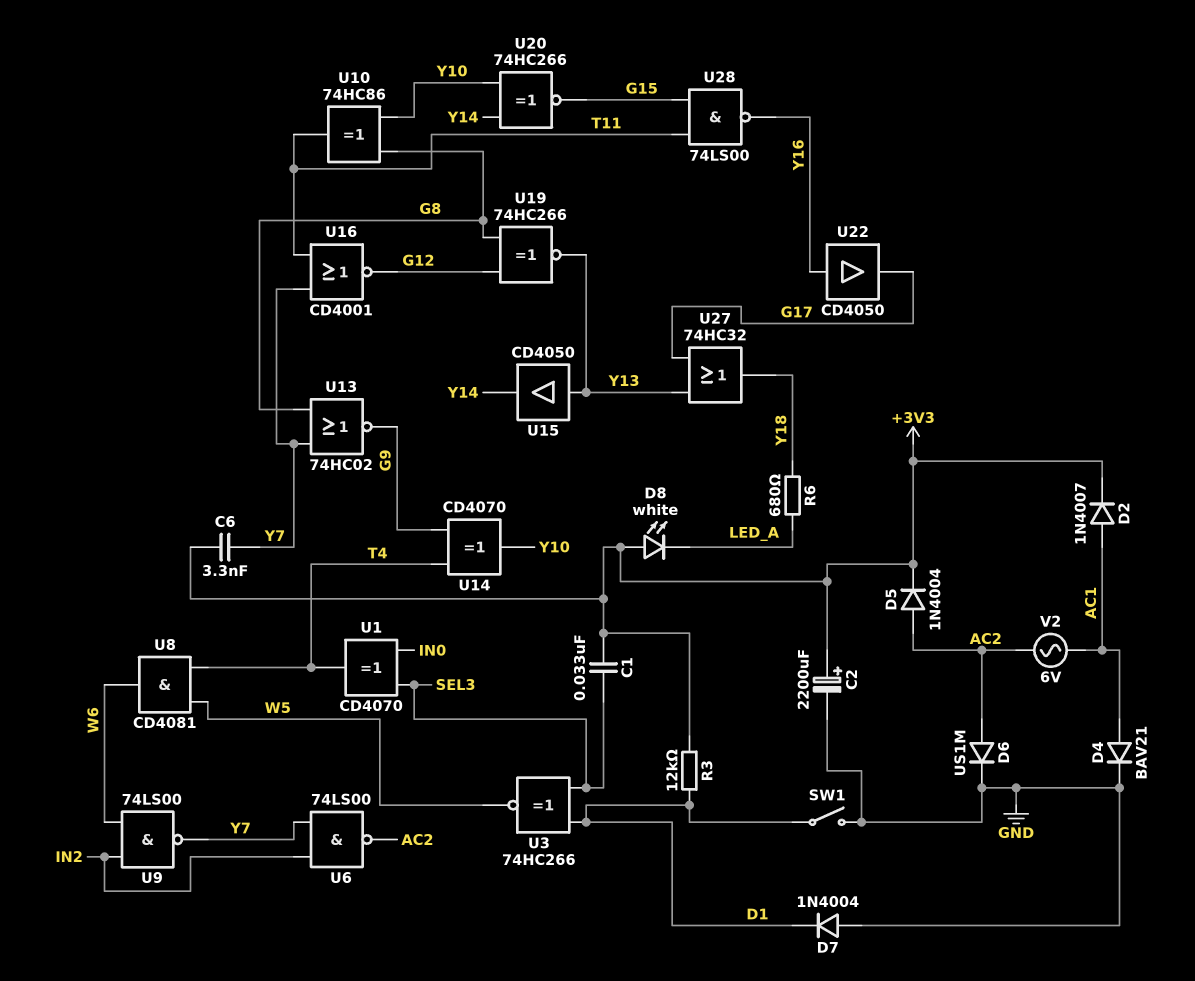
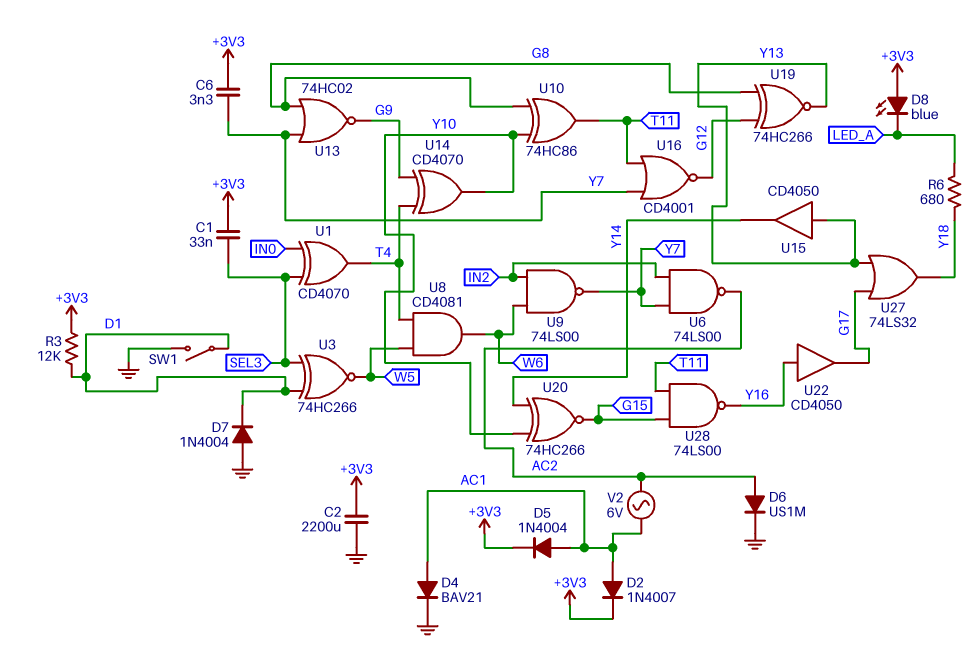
C2: 2200uF (plus +3V3, minus GND) -> 2200uF (+3V3, GND)
D5: diode 1N4004 (A AC2, K +3V3) -> diode 1N4004 (A AC1, K +3V3)
D8: LED white (A +3V3, K LED_A) -> LED blue (A +3V3, K LED_A)
U27: OR 74HC32 (in G17, in Y13, out Y18) -> OR 74LS32 (in G17, in Y13, out Y18)

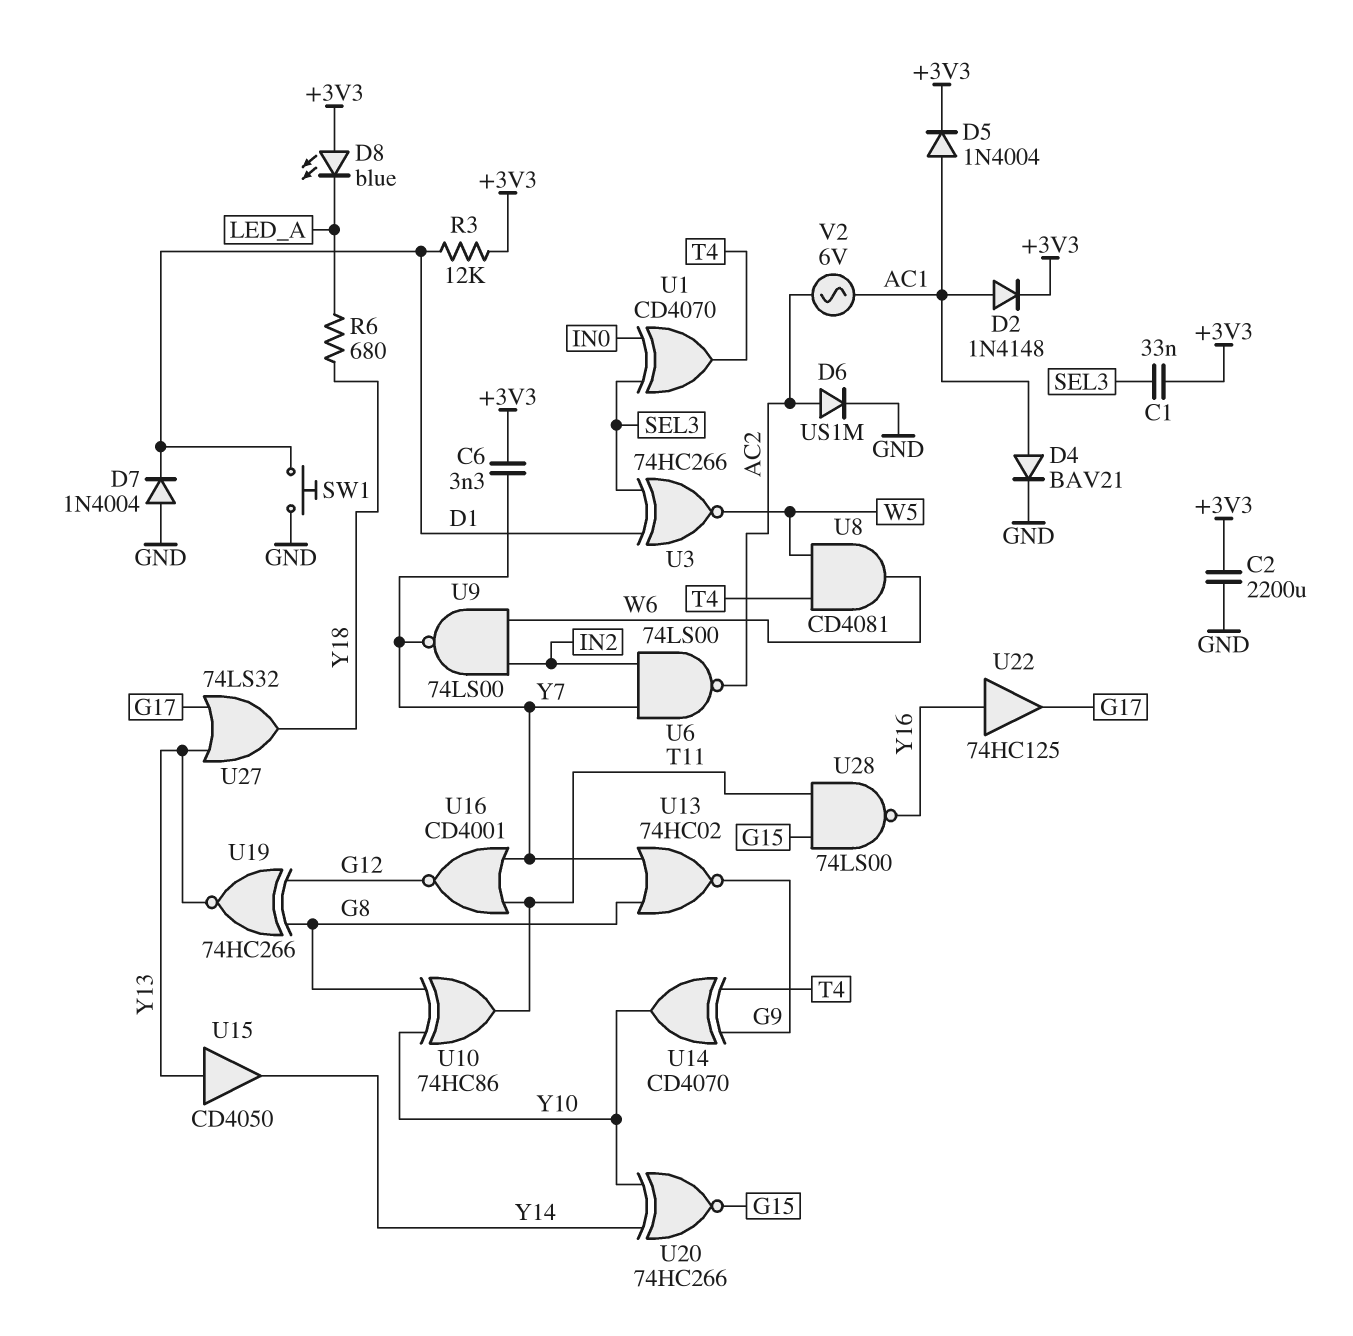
D2: diode 1N4007 (A AC1, K +3V3) -> diode 1N4148 (A AC1, K +3V3)
SW1: switch (D1, GND) -> button (D1, GND)
U22: buffer CD4050 (in Y16, out G17) -> buffer 74HC125 (in Y16, out G17)

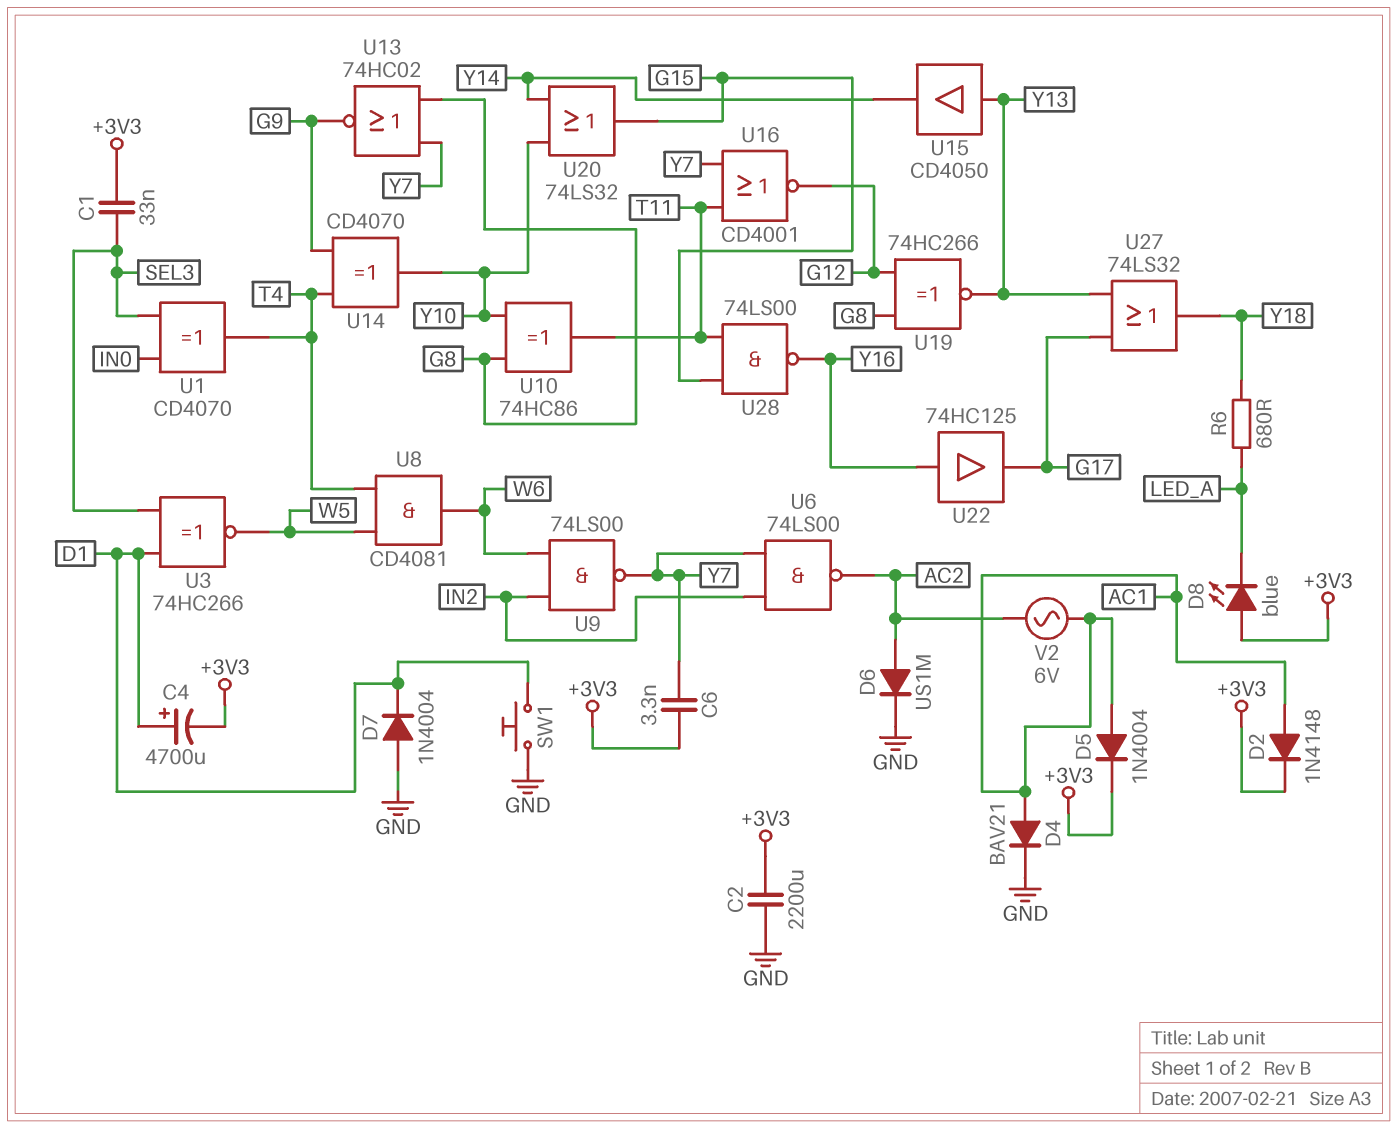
C4: none -> 4700uF (plus D1, minus +3V3)
R3: 12k (+3V3, D1) -> none
U20: XNOR 74HC266 (in Y10, in Y14, out G15) -> OR 74LS32 (in Y10, in Y14, out G15)

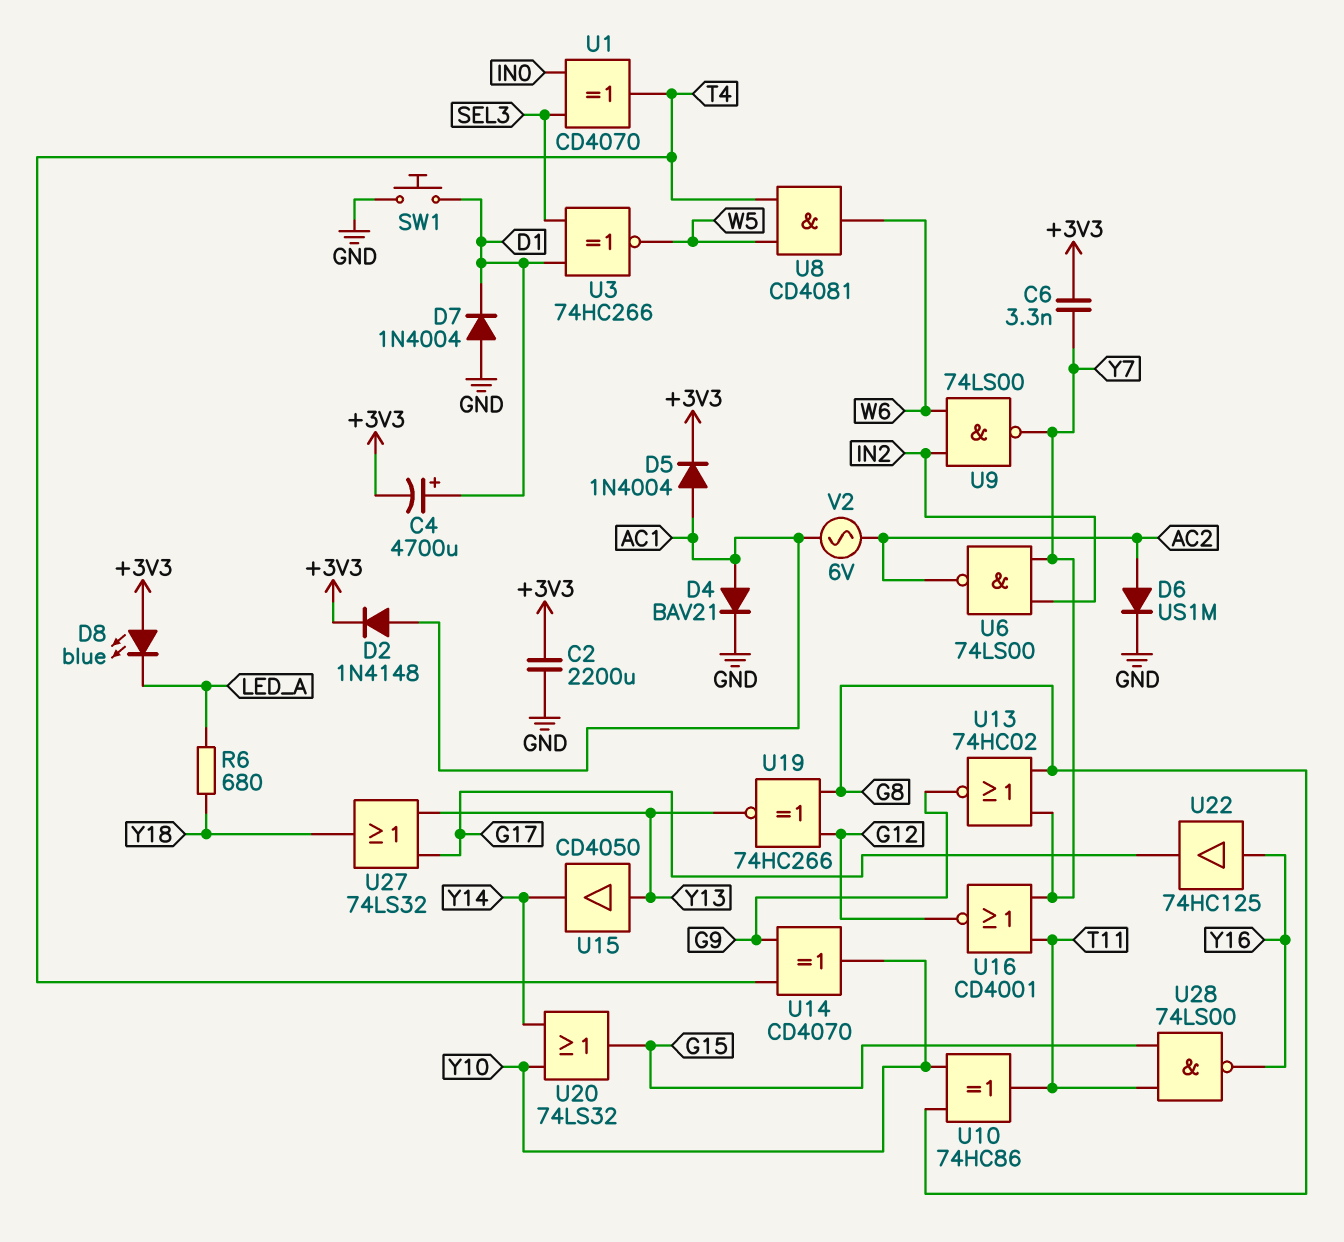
C1: 33nF (+3V3, SEL3) -> none

